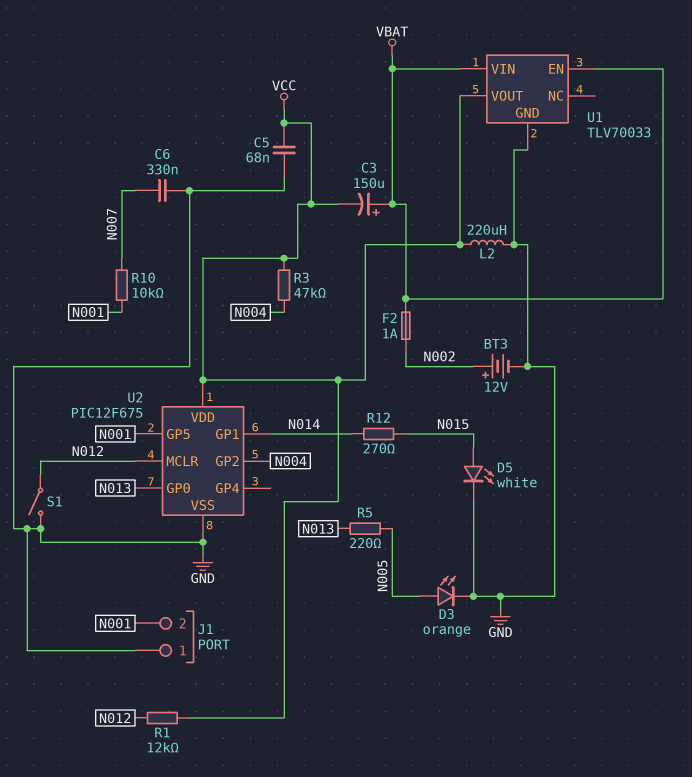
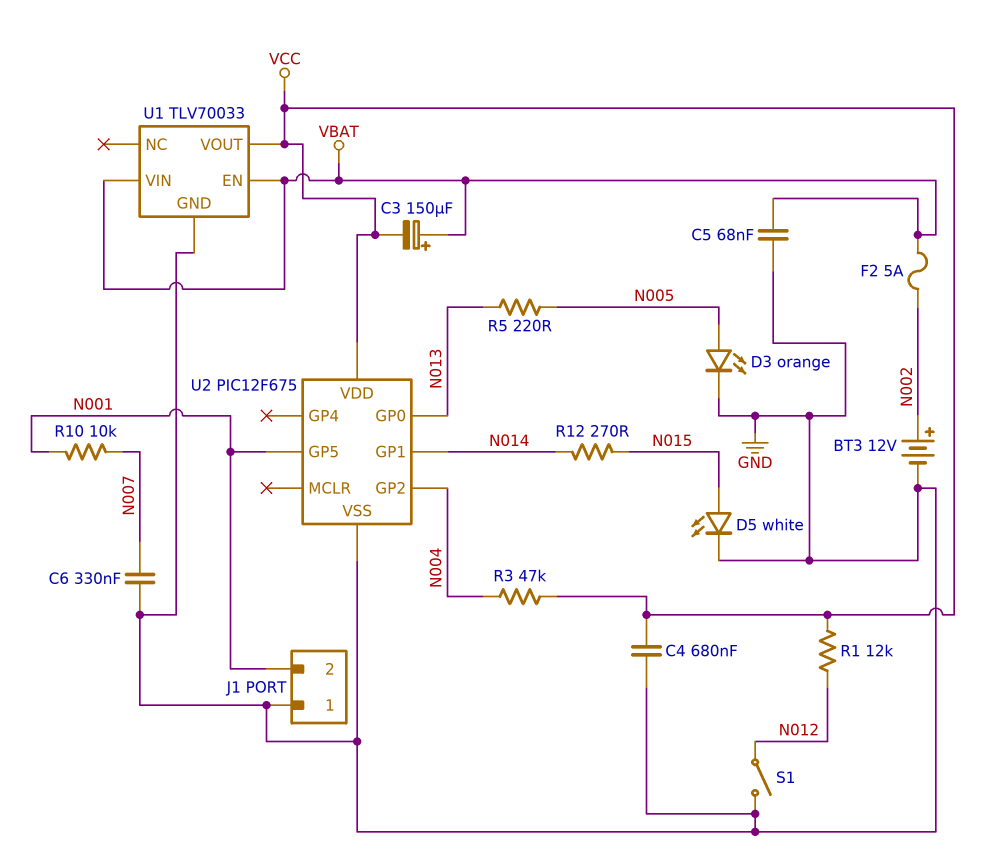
C4: none -> 680nF (GND, VCC)
C5: 68nF (GND, VCC) -> 68nF (GND, VBAT)
F2: 1A (N002, VBAT) -> 5A (N002, VBAT)
L2: 220uH (GND, VCC) -> none
U2 pin MCLR: N012 -> none

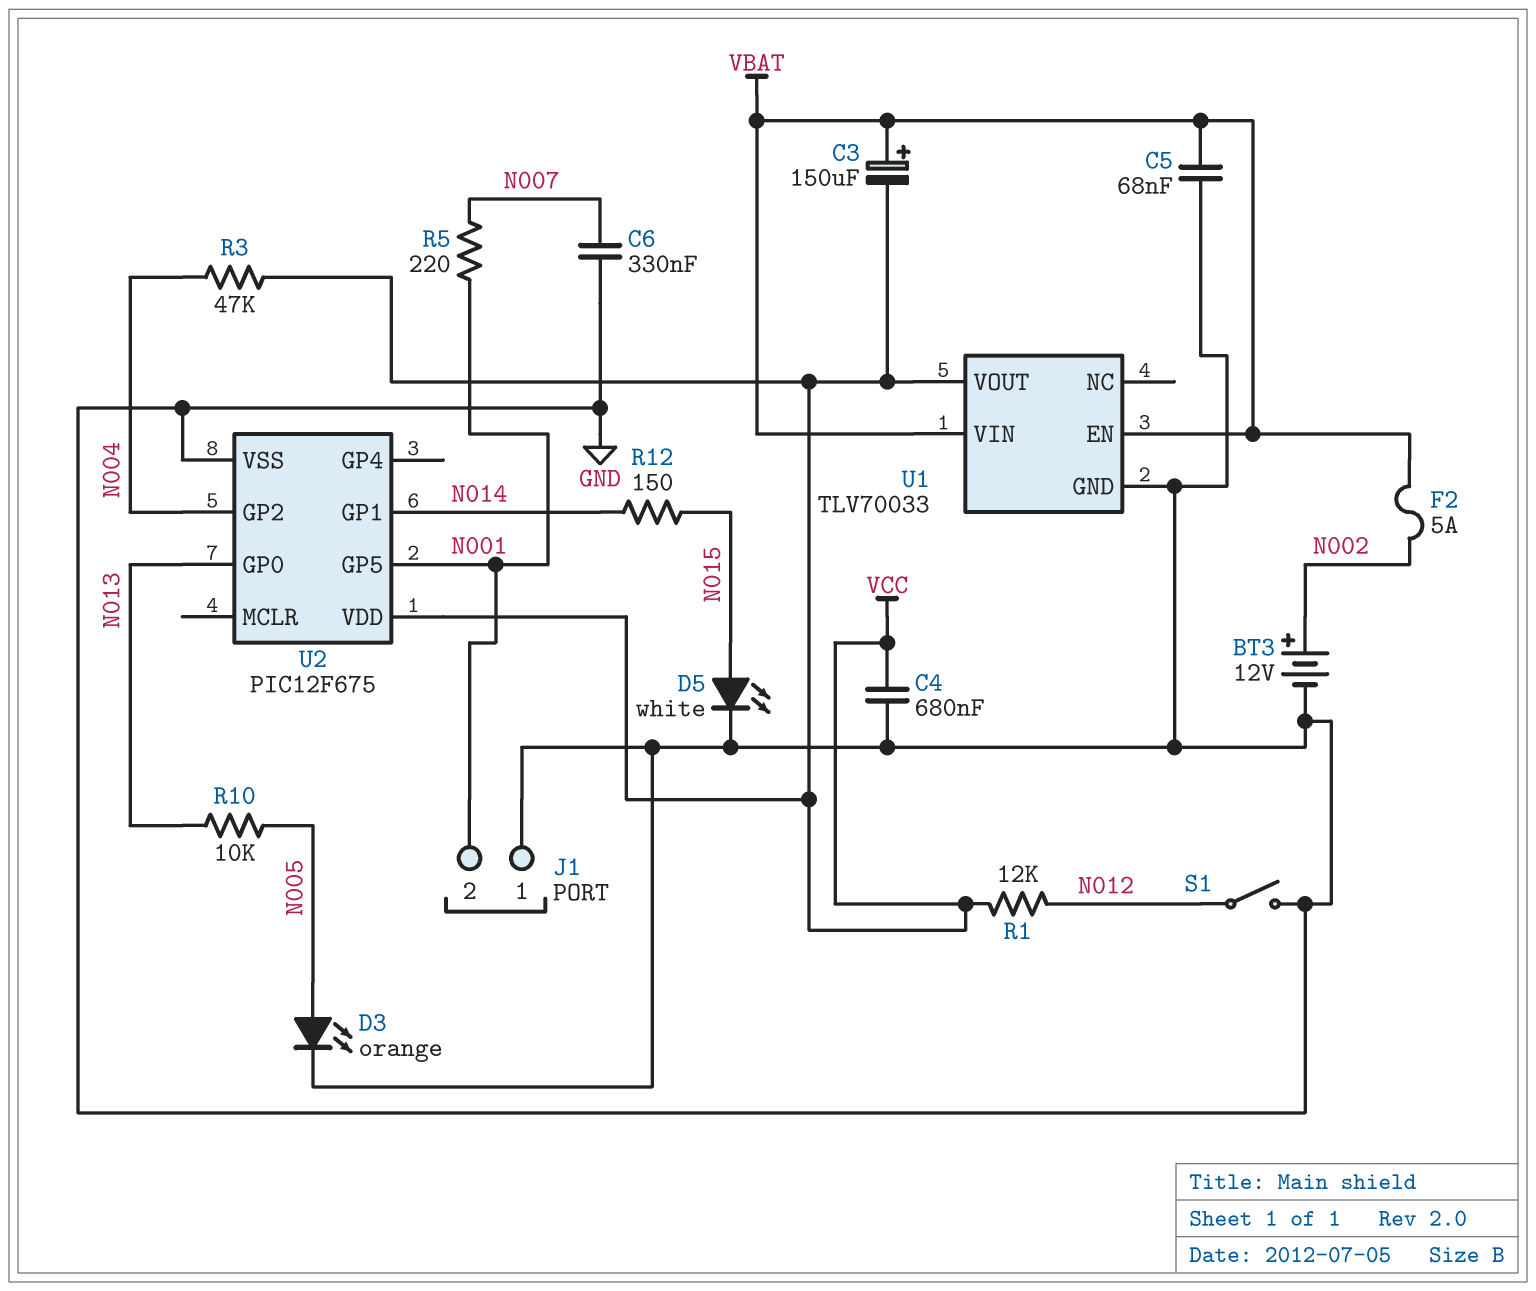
R5: 220 (N005, N013) -> 220 (N001, N007)
R10: 10k (N001, N007) -> 10k (N005, N013)
R12: 270 (N014, N015) -> 150 (N014, N015)

